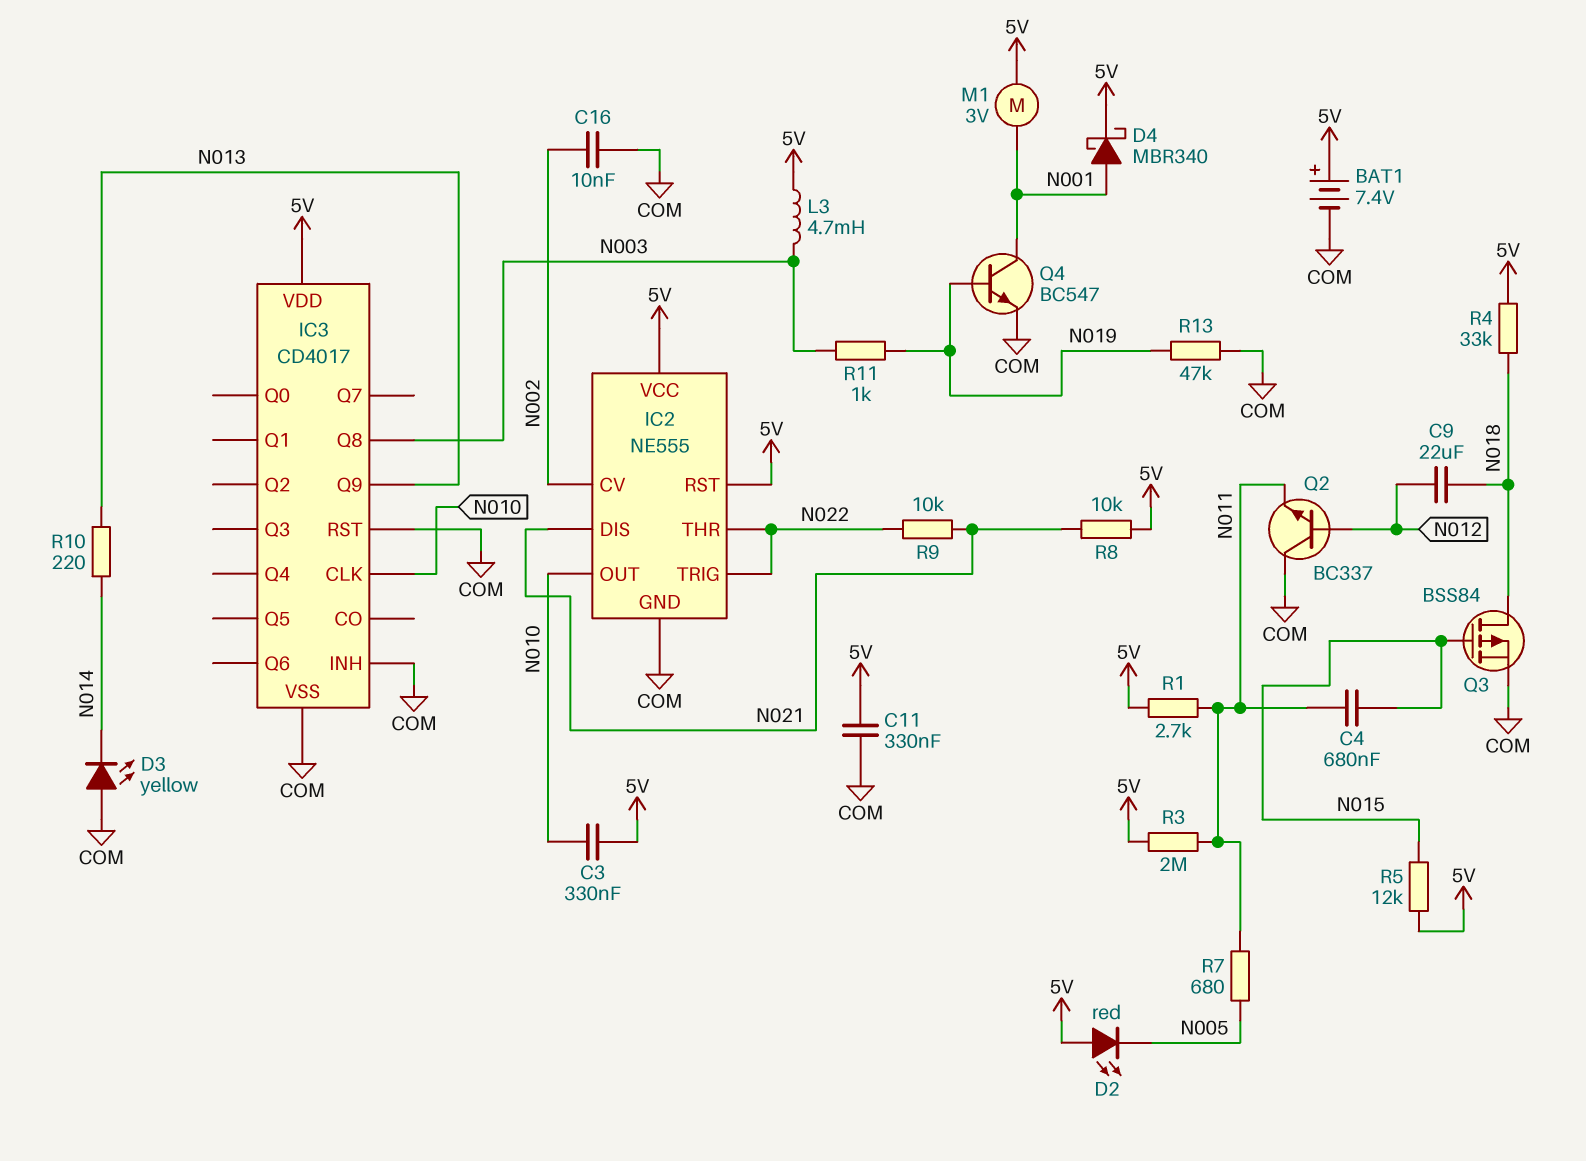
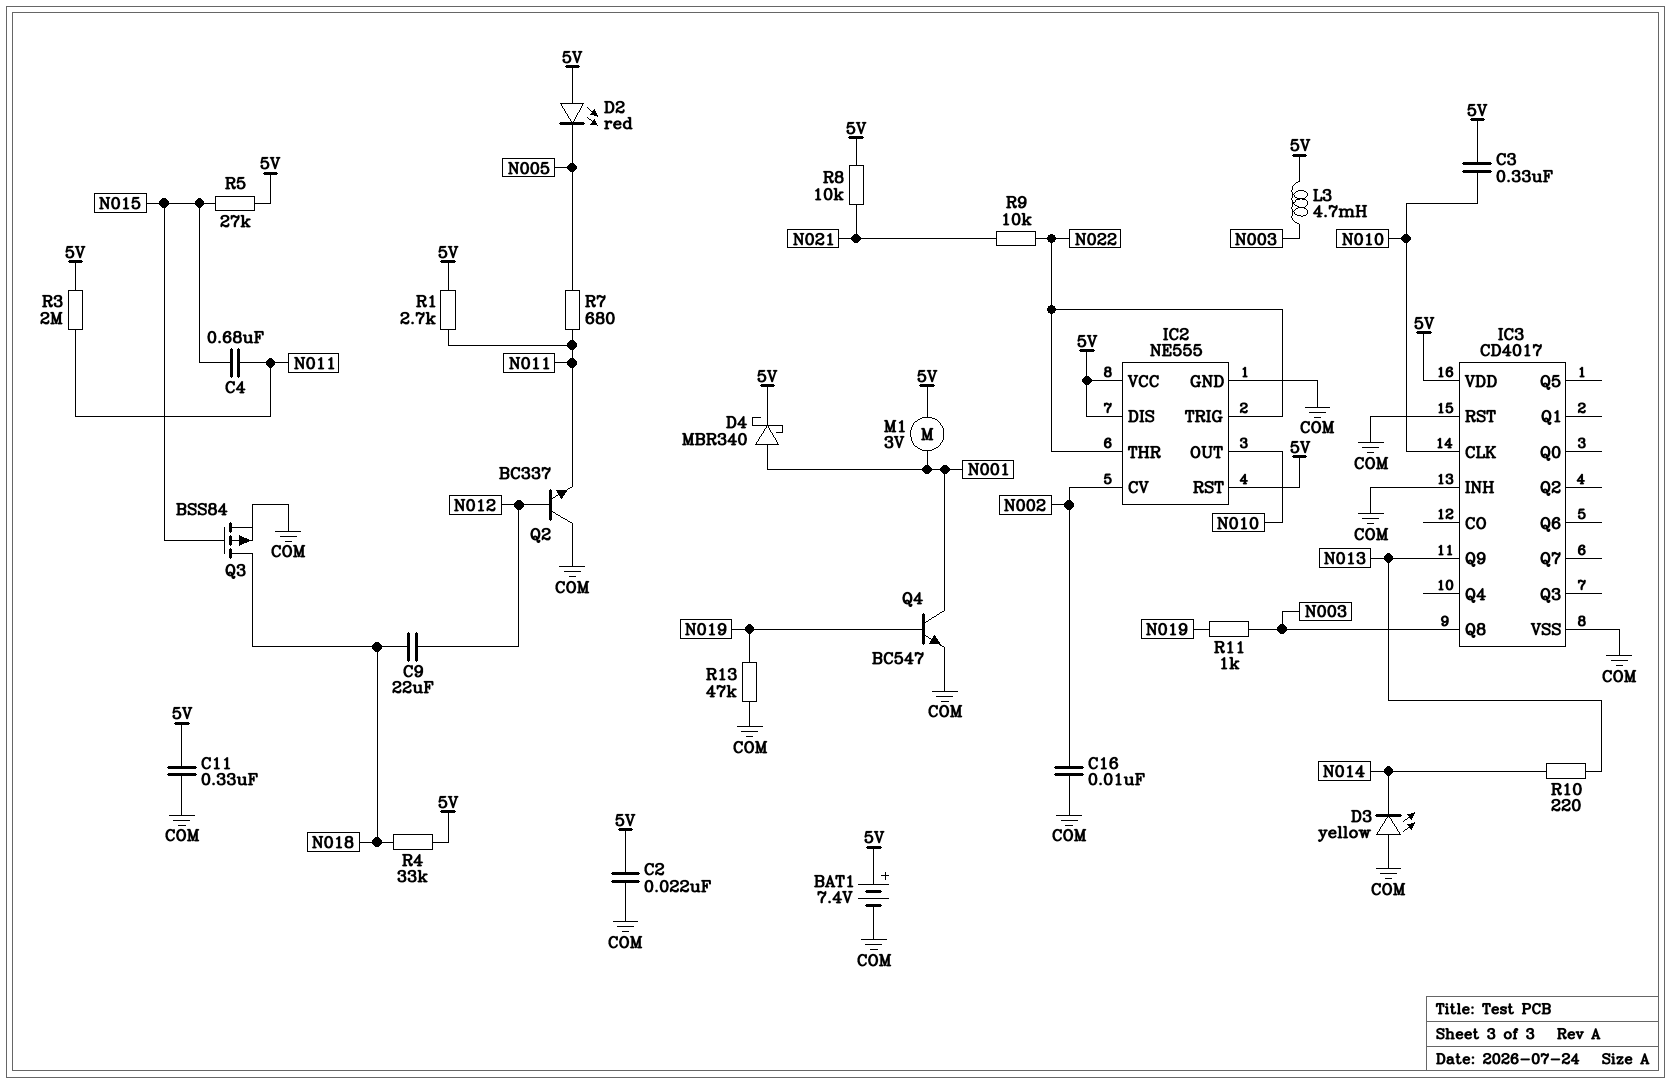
C2: none -> 22nF (5V, COM)
IC2 pin DIS: N021 -> 5V
R5: 12k (5V, N015) -> 27k (5V, N015)

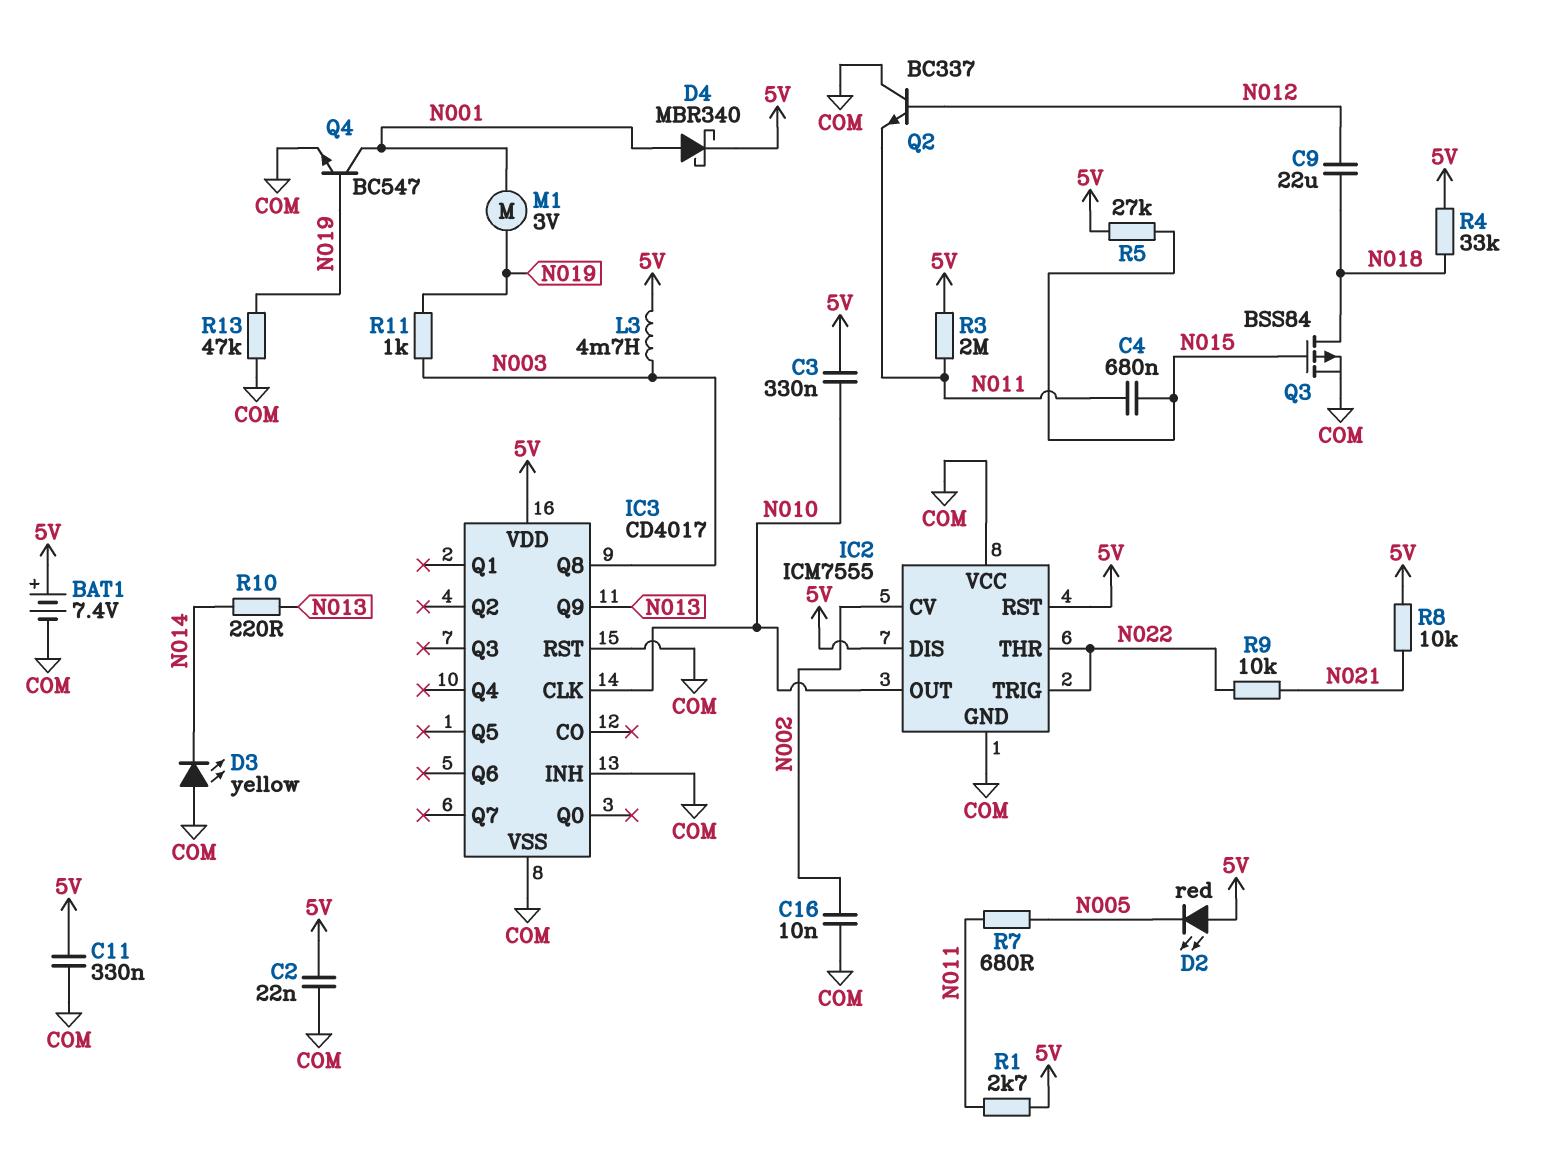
IC2: NE555 -> ICM7555
IC2 pin VCC: 5V -> COM
M1: motor 3V (5V, N001) -> motor 3V (N001, N019)

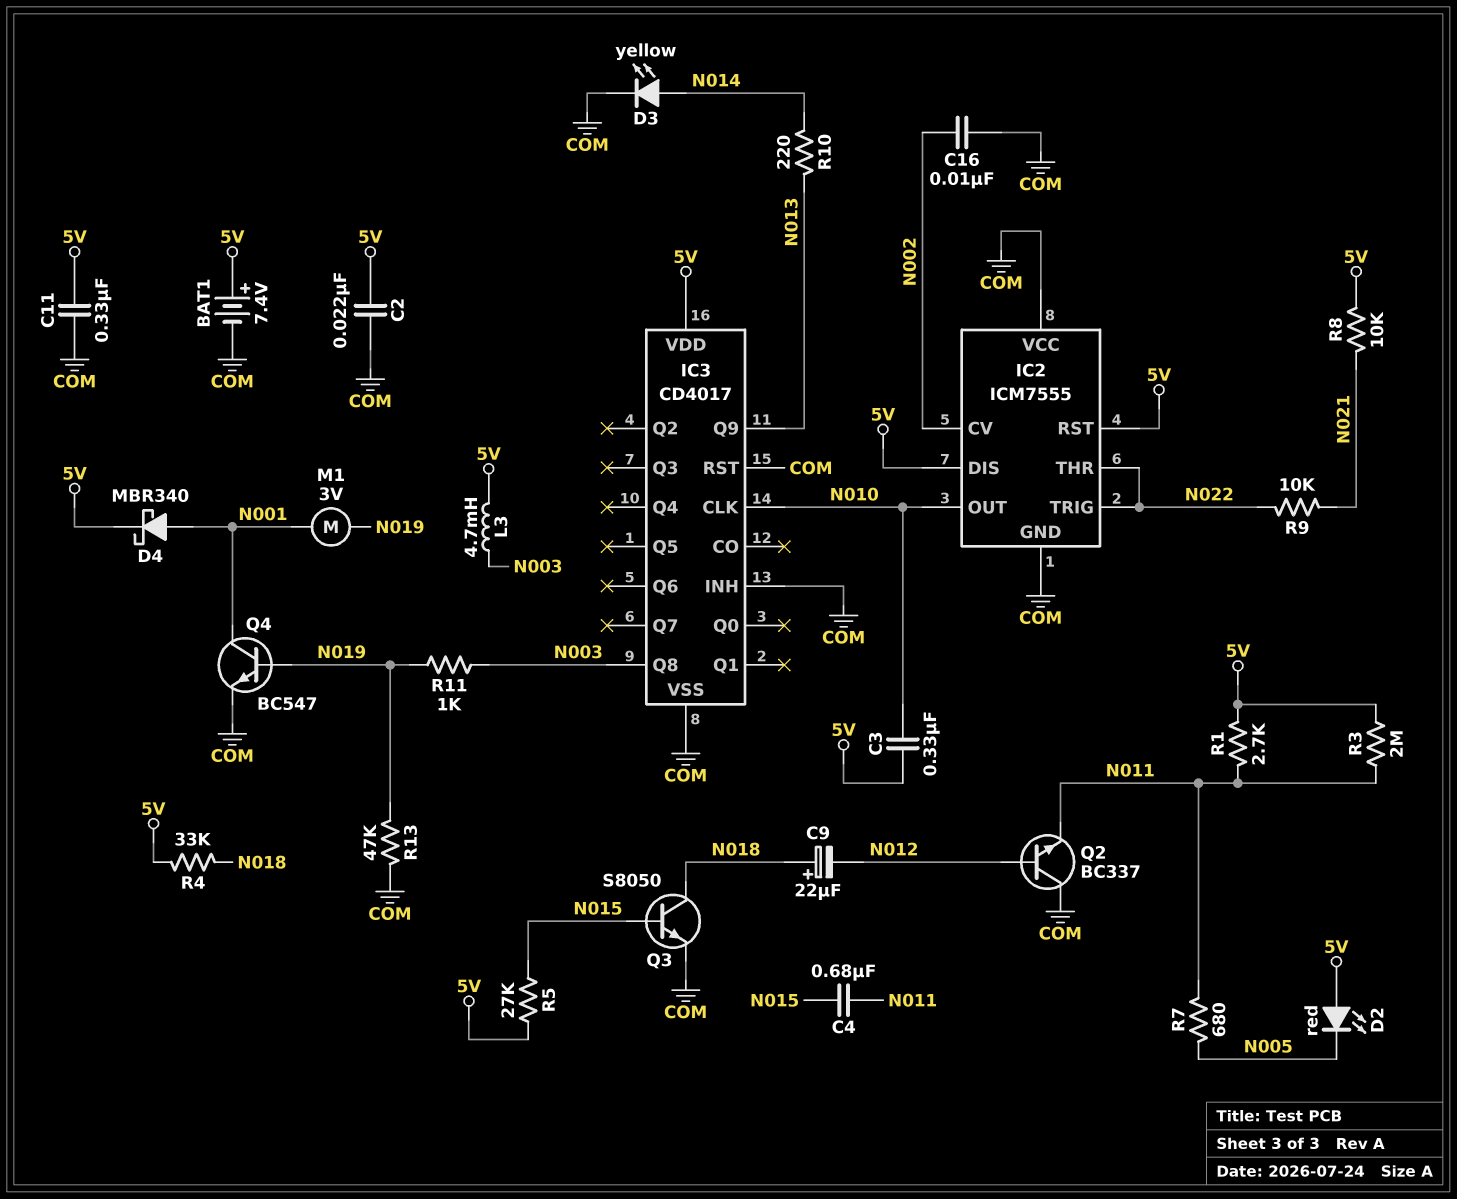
C9: 22uF (N012, N018) -> 22uF (plus N018, minus N012)
D3: LED yellow (A COM, K N014) -> LED yellow (A N014, K COM)
Q3: PMOS BSS84 (G N015, D N018, S COM) -> NPN S8050 (B N015, C N018, E COM)

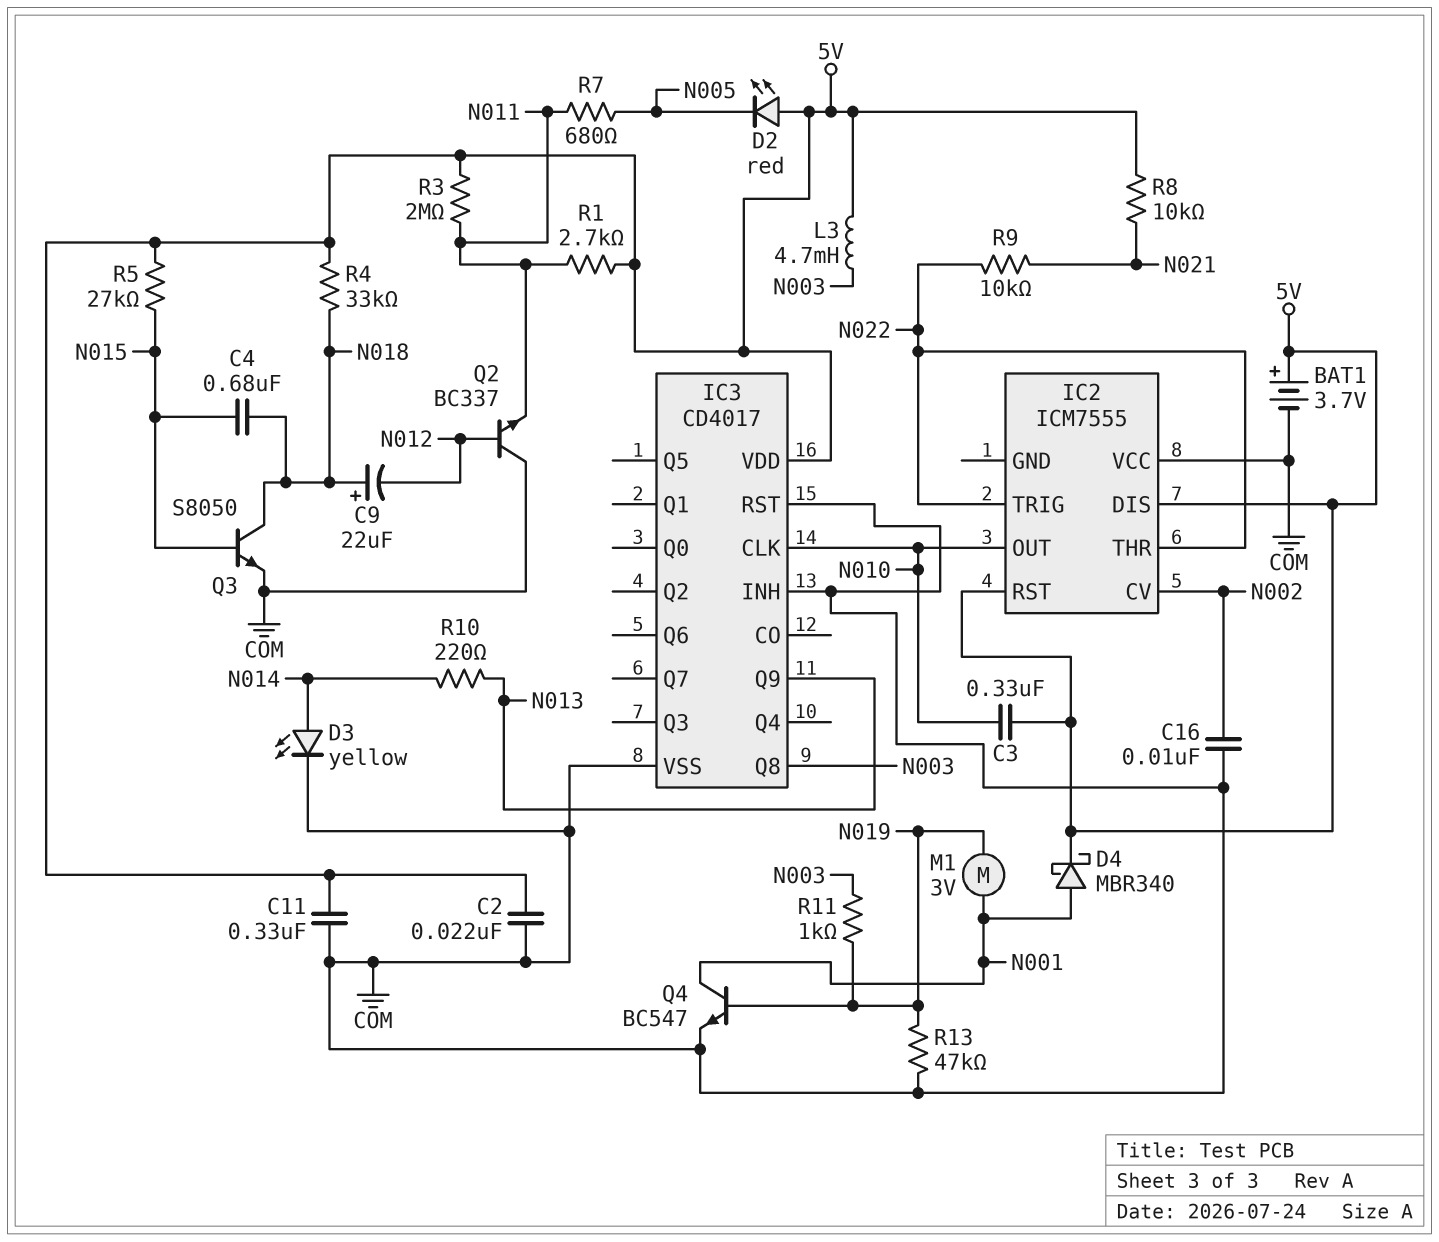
BAT1: 7.4V (plus 5V, minus COM) -> 3.7V (plus 5V, minus COM)
C4: 680nF (N011, N015) -> 680nF (N015, N018)
IC2 pin GND: COM -> none

